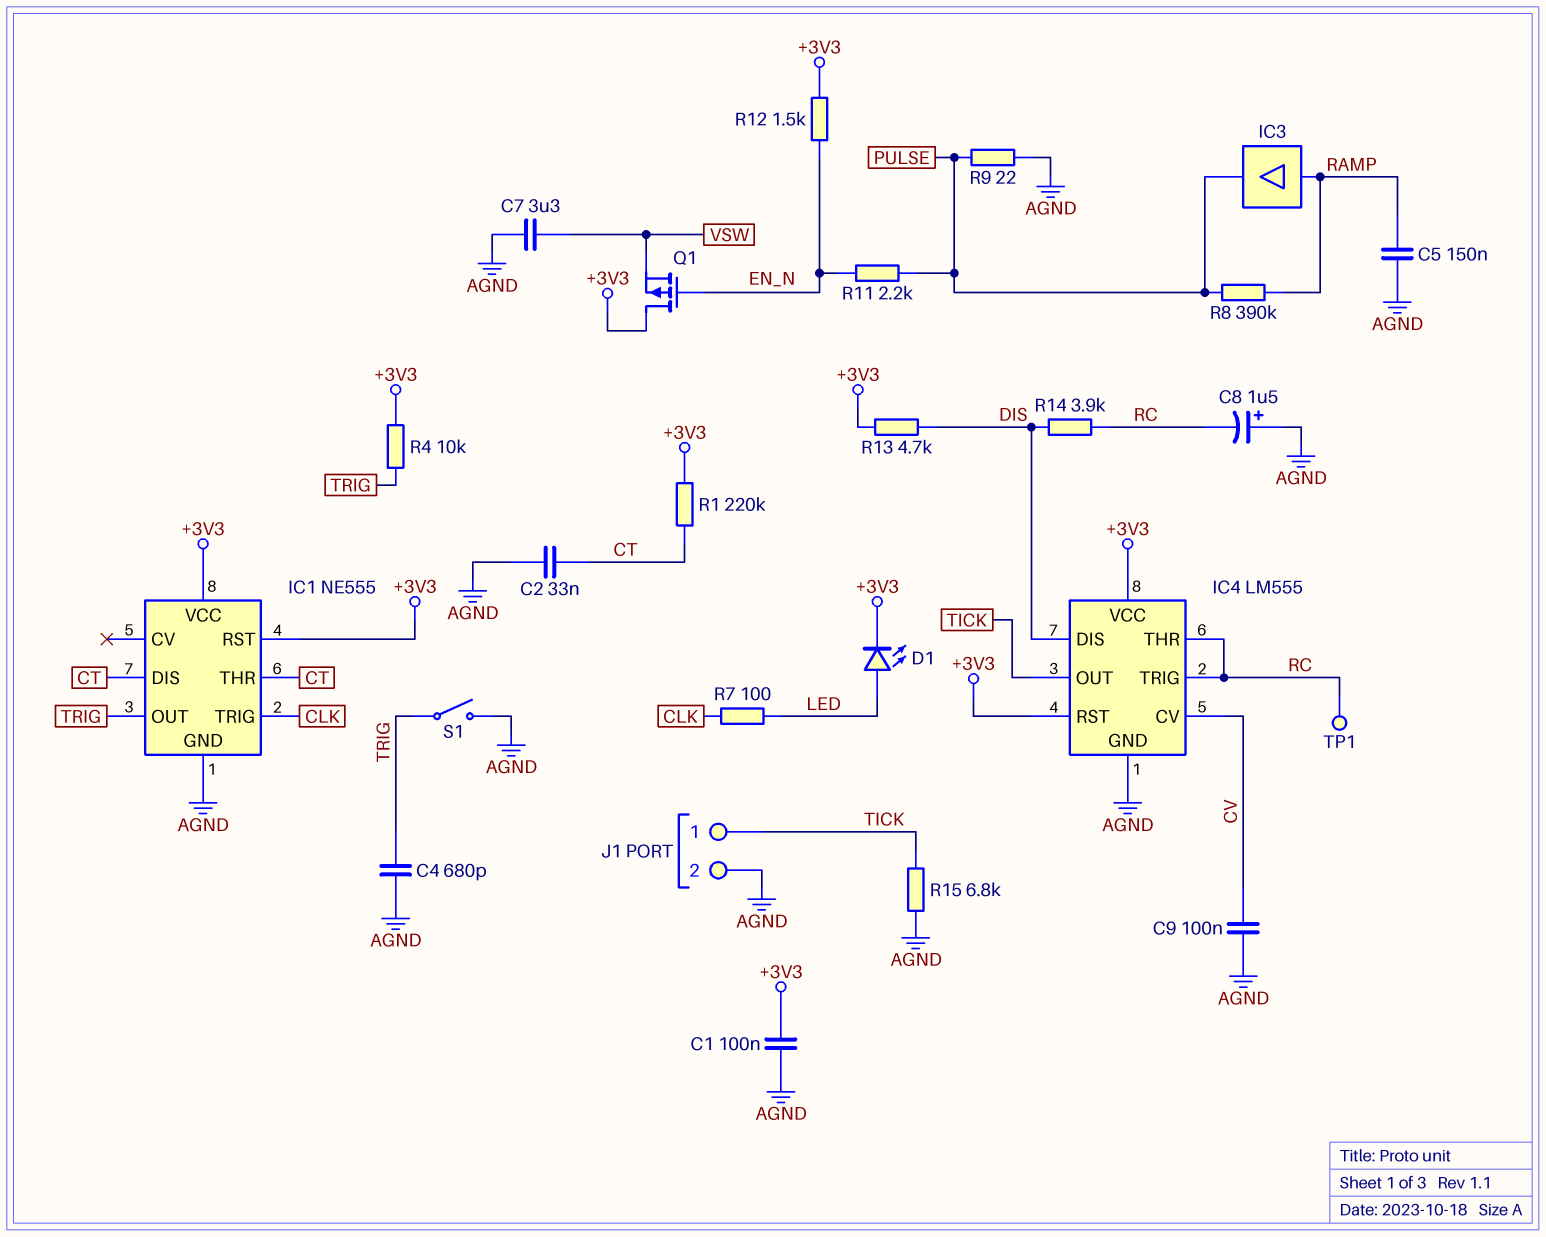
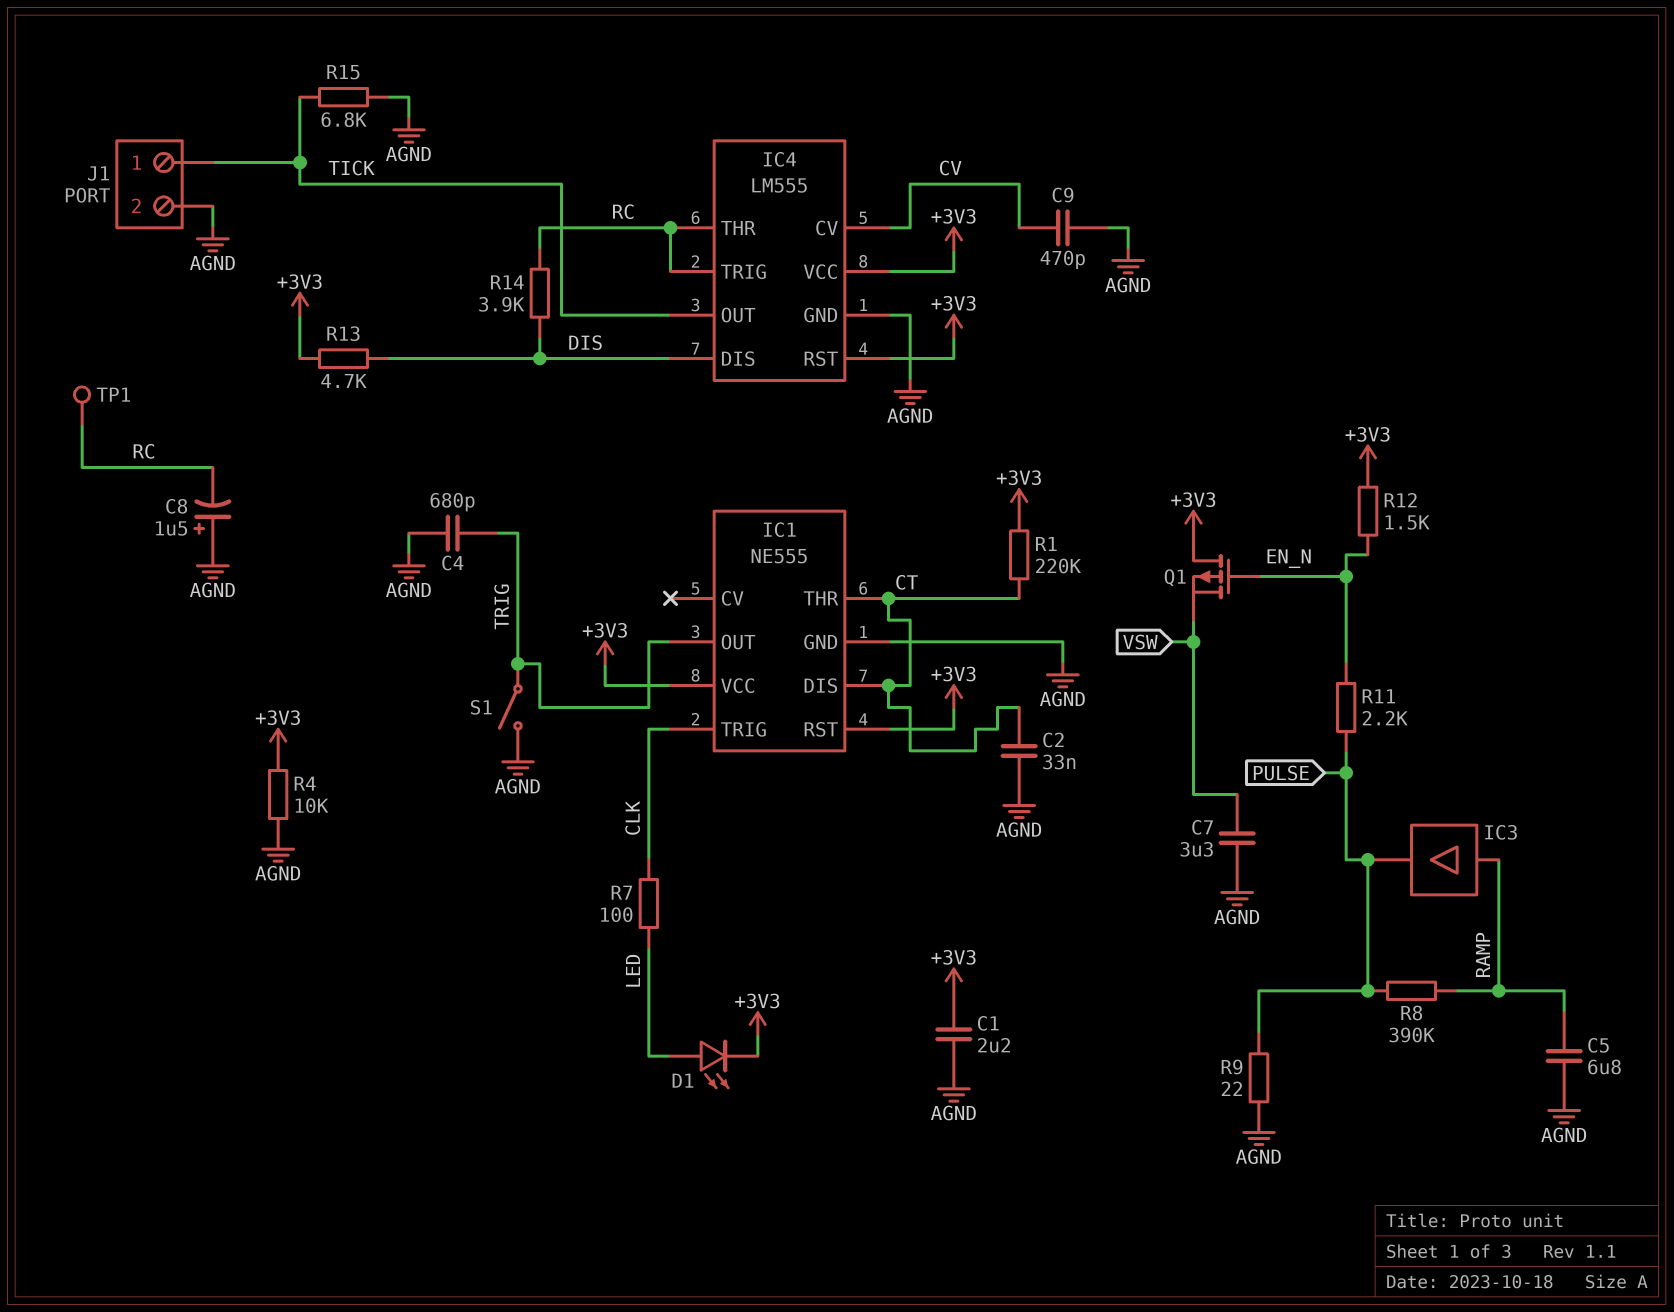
C1: 100nF (+3V3, AGND) -> 2.2uF (+3V3, AGND)
C5: 150nF (AGND, RAMP) -> 6.8uF (AGND, RAMP)
C9: 100nF (AGND, CV) -> 470pF (AGND, CV)
R4: 10k (+3V3, TRIG) -> 10k (+3V3, AGND)

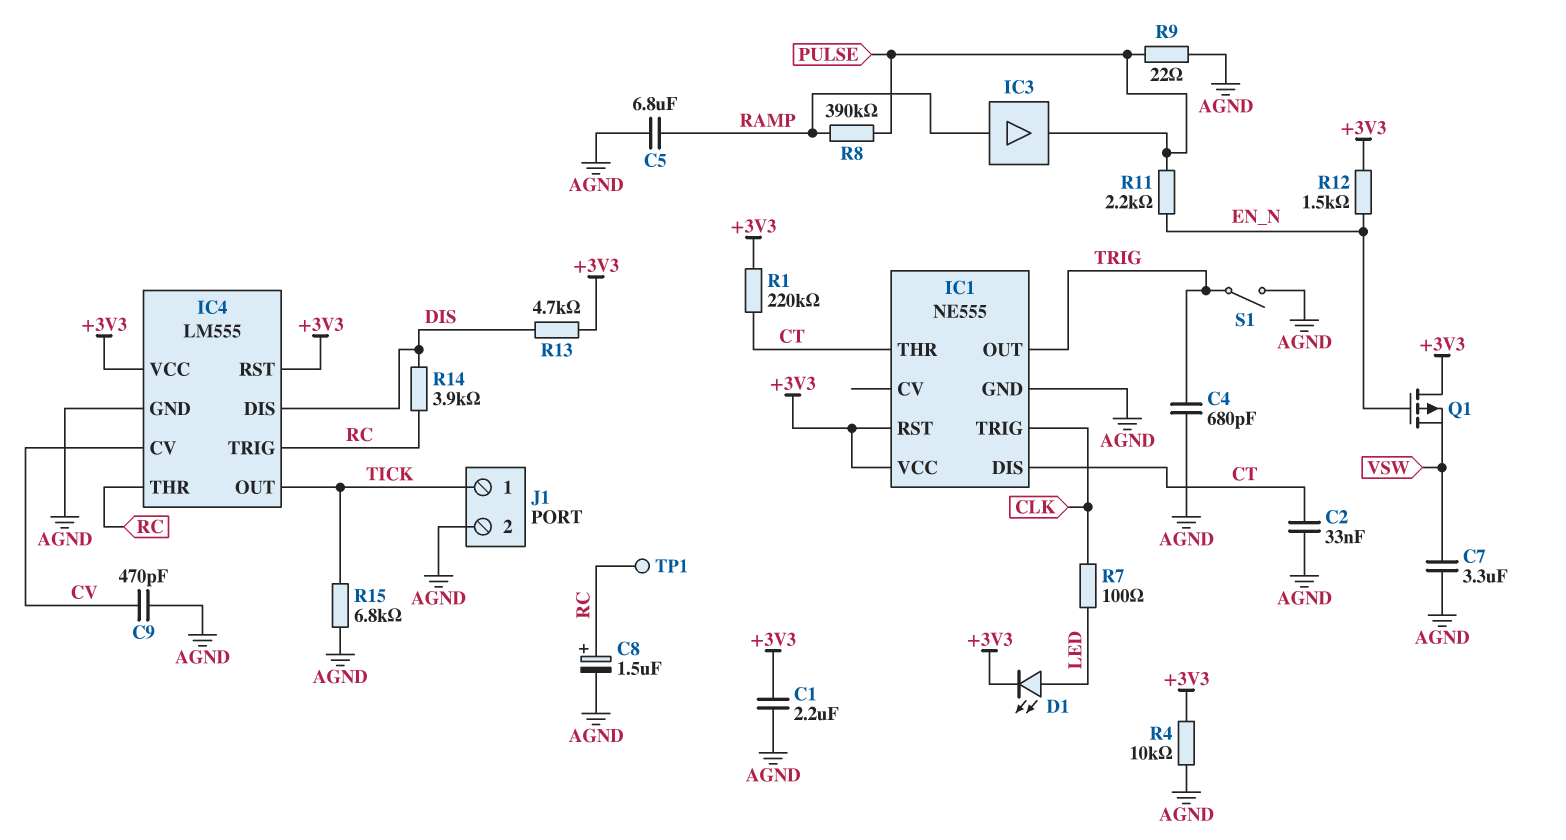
C8: 1.5uF (plus AGND, minus RC) -> 1.5uF (plus RC, minus AGND)

